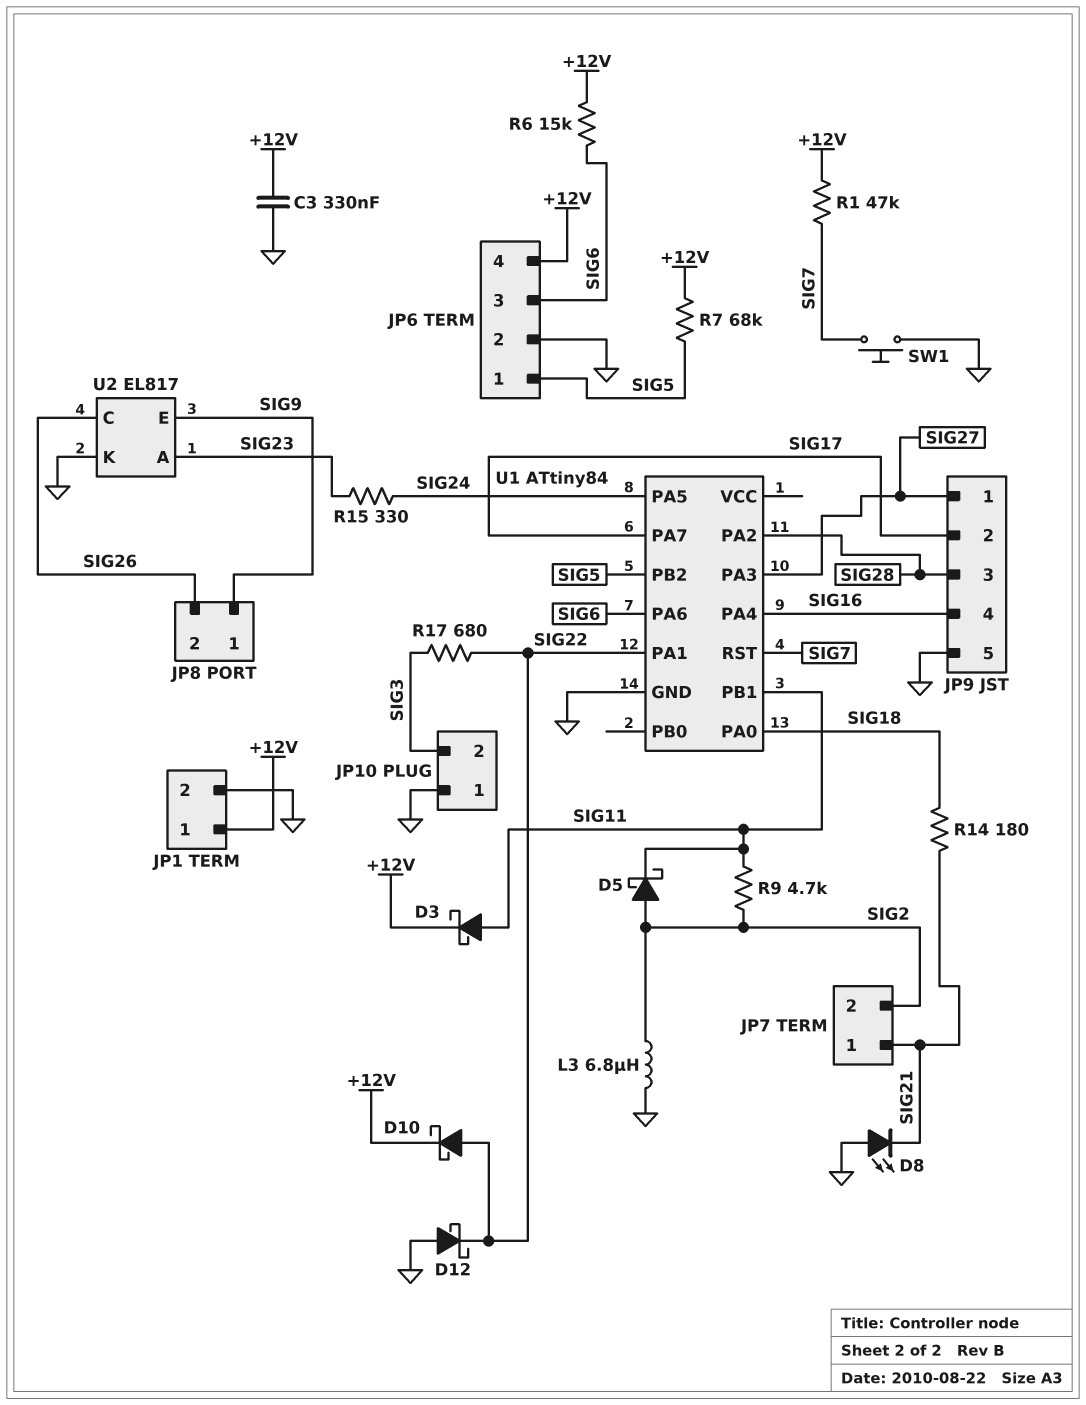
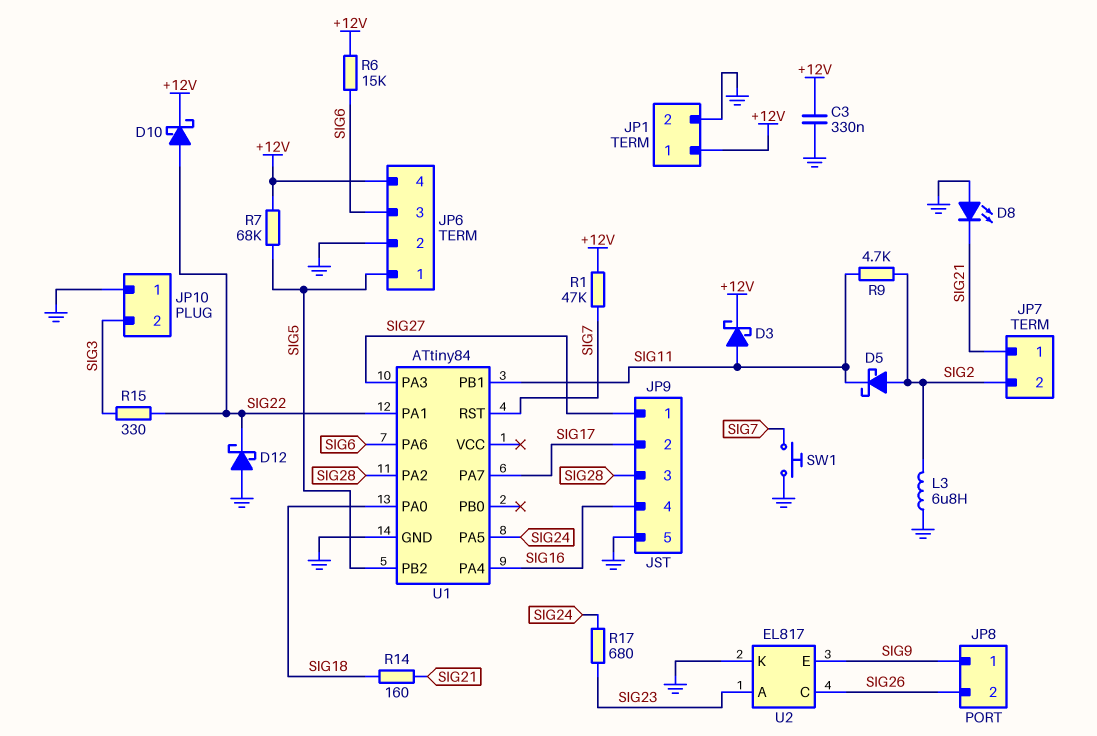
R14: 180 (SIG18, SIG21) -> 160 (SIG18, SIG21)
R15: 330 (SIG23, SIG24) -> 330 (SIG3, SIG22)
R17: 680 (SIG3, SIG22) -> 680 (SIG23, SIG24)

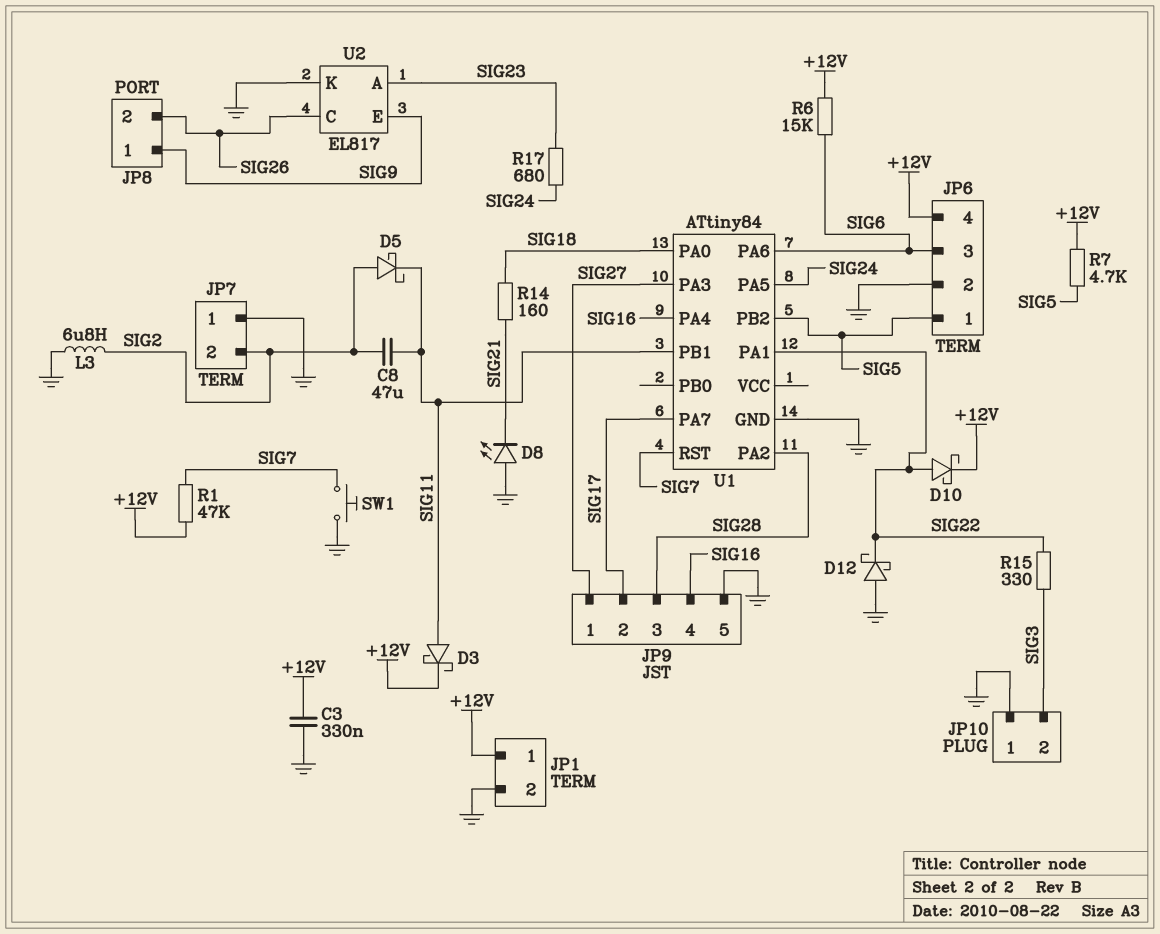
C8: none -> 47uF (SIG2, SIG11)
JP7 pin 1: SIG21 -> GND
R7: 68k (+12V, SIG5) -> 4.7k (+12V, SIG5)
R9: 4.7k (SIG2, SIG11) -> none

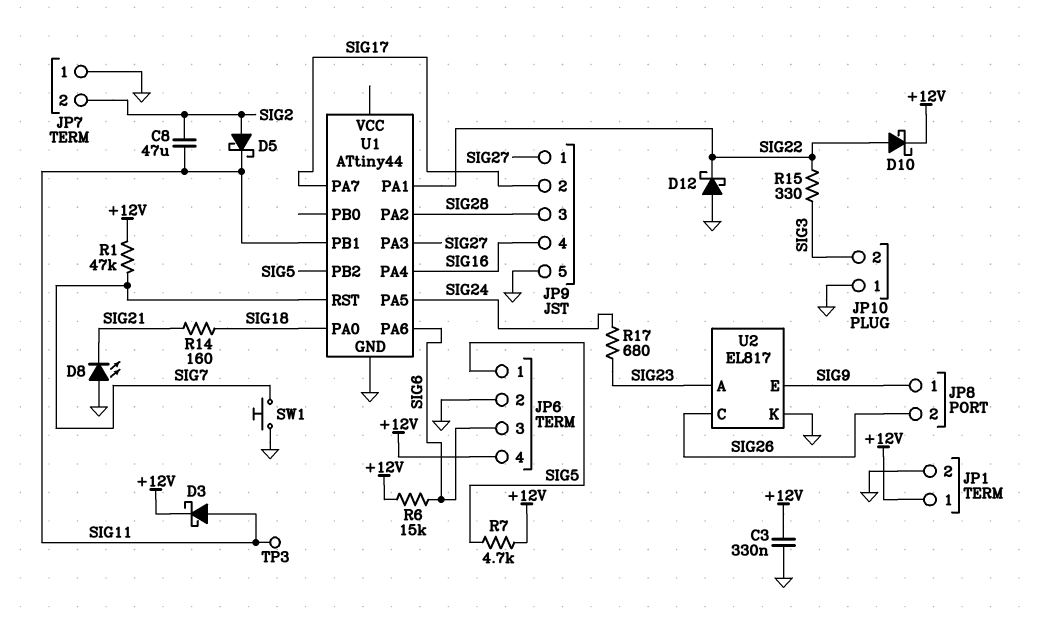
L3: 6.8uH (GND, SIG2) -> none
TP3: none -> test point (SIG11)
U1: ATtiny84 -> ATtiny44

